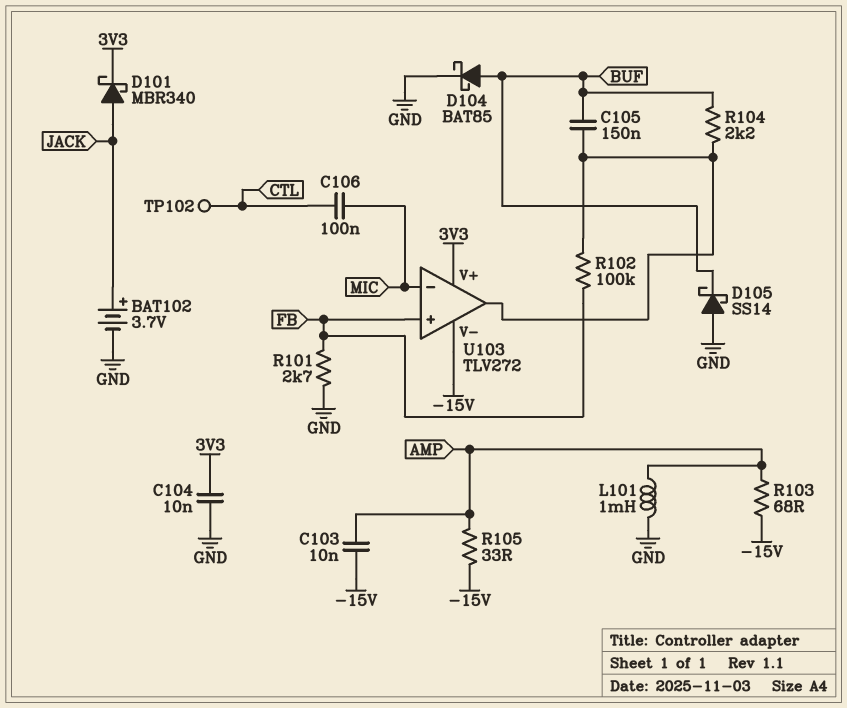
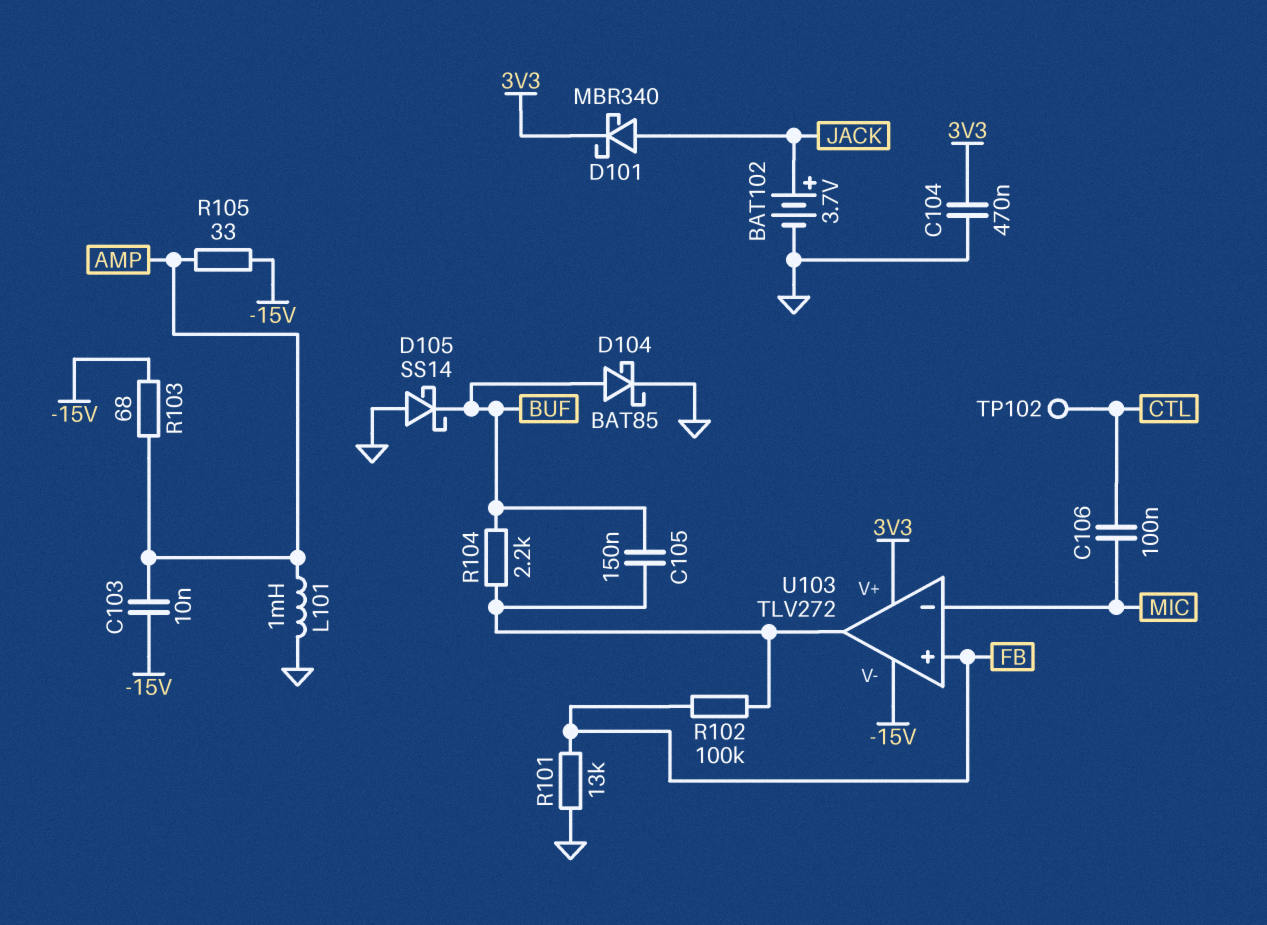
C104: 10nF (3V3, GND) -> 470nF (3V3, GND)
R101: 2.7k (FB, GND) -> 13k (FB, GND)

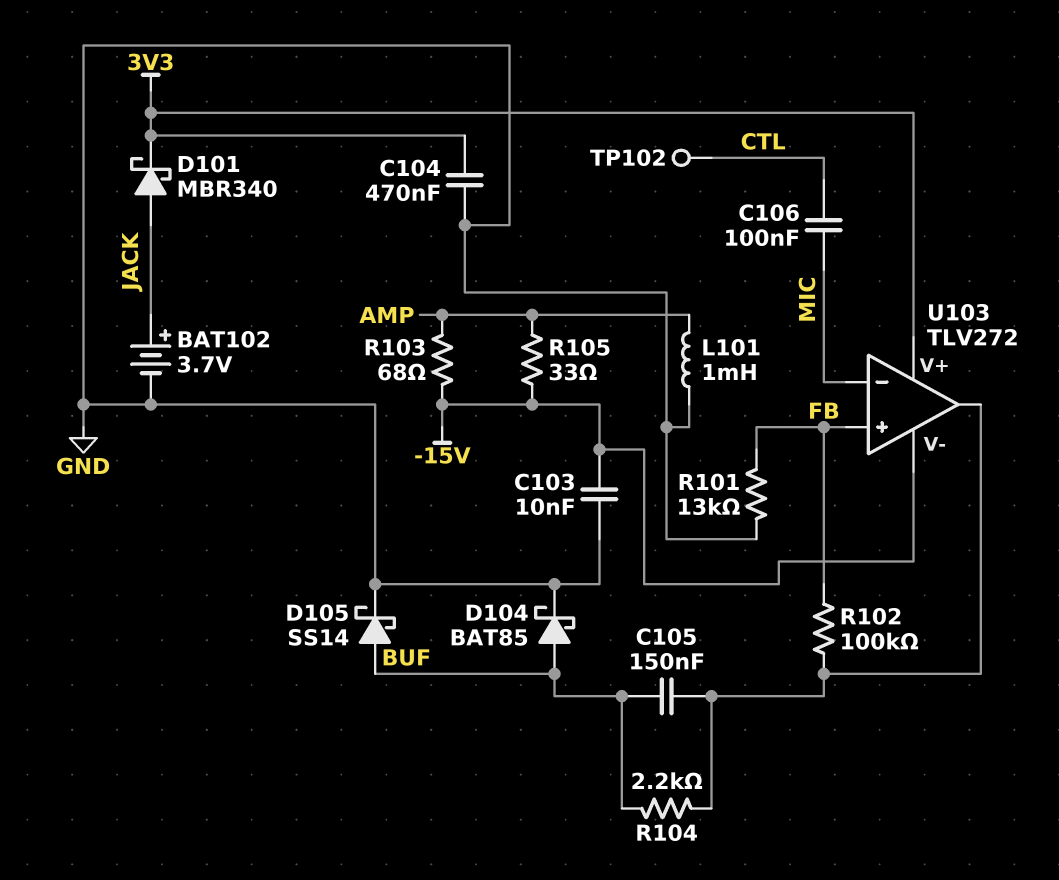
C103: 10nF (-15V, AMP) -> 10nF (-15V, GND)
D105: schottky SS14 (A GND, K BUF) -> schottky SS14 (A BUF, K GND)

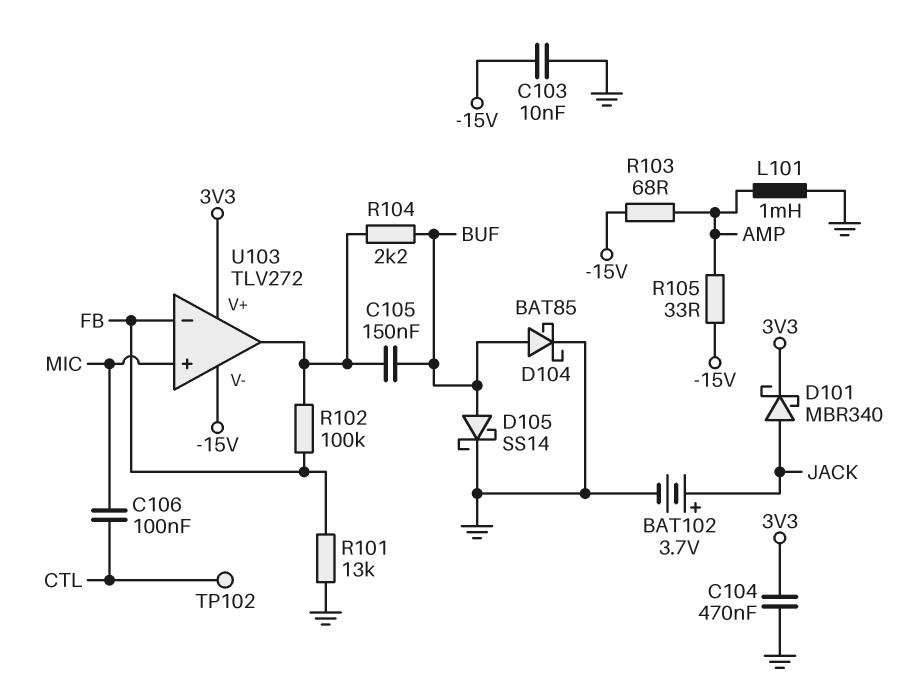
U103 pin in+: FB -> MIC
U103 pin in-: MIC -> FB

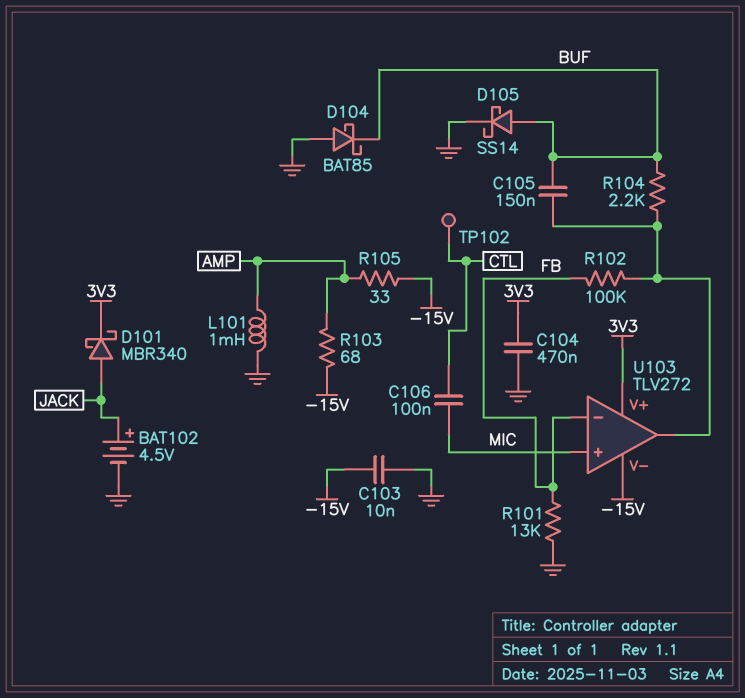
BAT102: 3.7V (plus JACK, minus GND) -> 4.5V (plus JACK, minus GND)
D104: schottky BAT85 (A BUF, K GND) -> schottky BAT85 (A GND, K BUF)

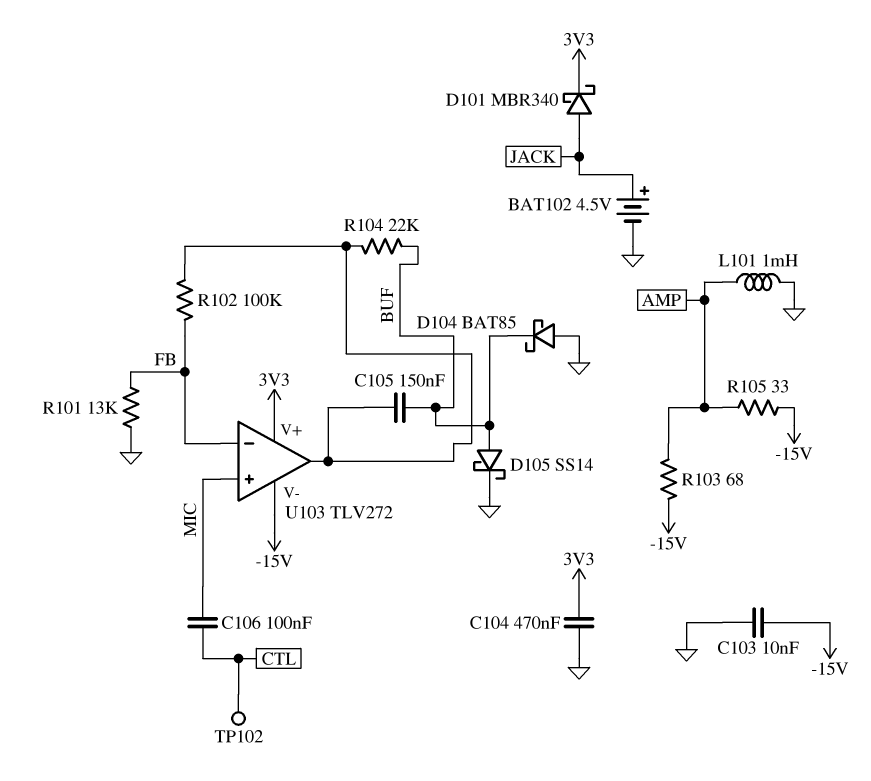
R104: 2.2k (BUF, U103/out) -> 22k (BUF, U103/out)

